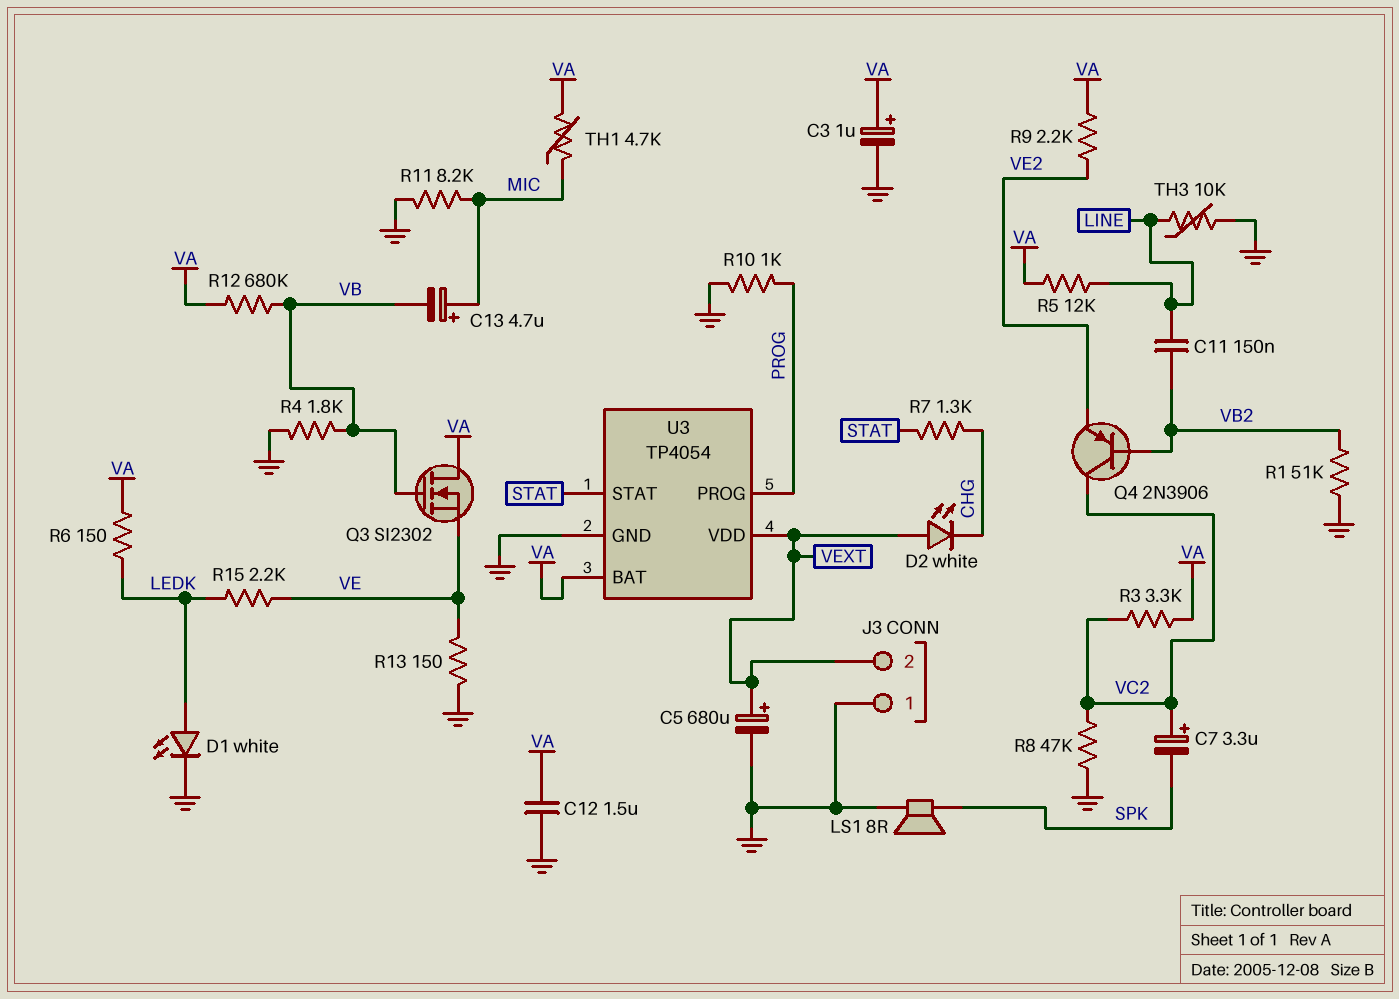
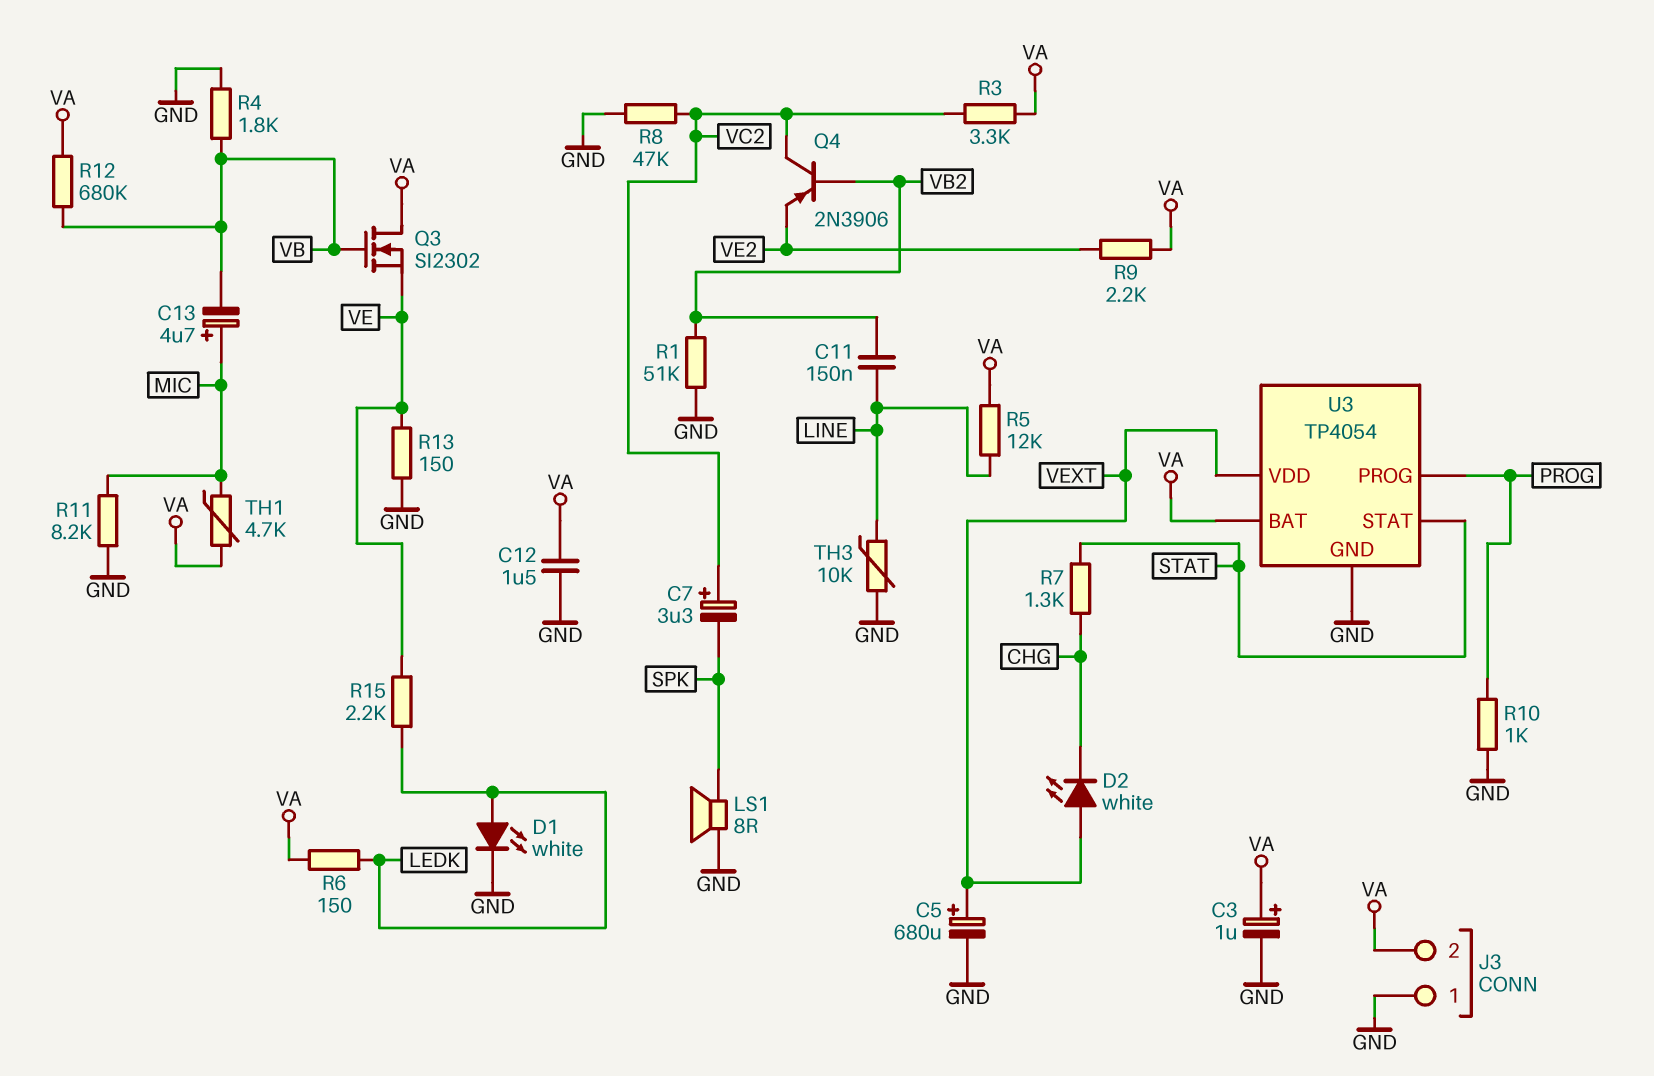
J3 pin 2: VEXT -> VA

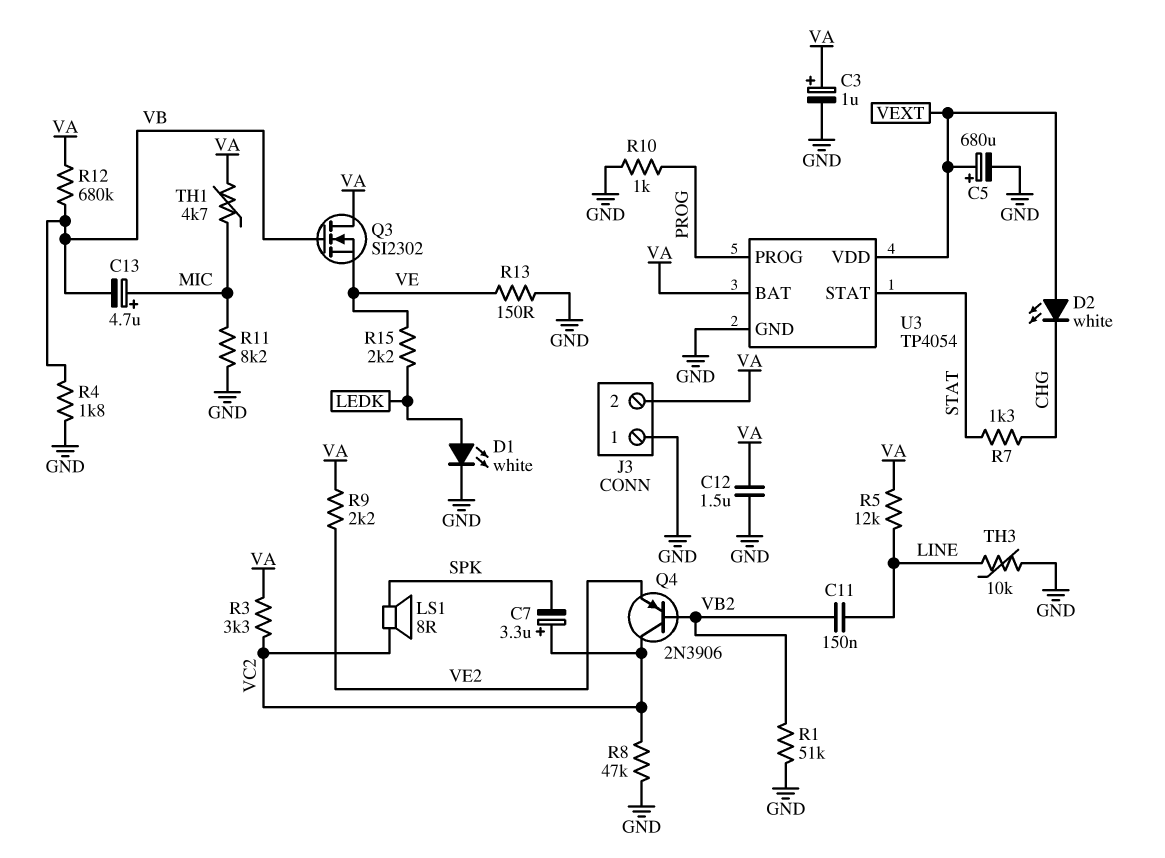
LS1: speaker 8R (GND, SPK) -> speaker 8R (SPK, VC2)
R6: 150 (LEDK, VA) -> none

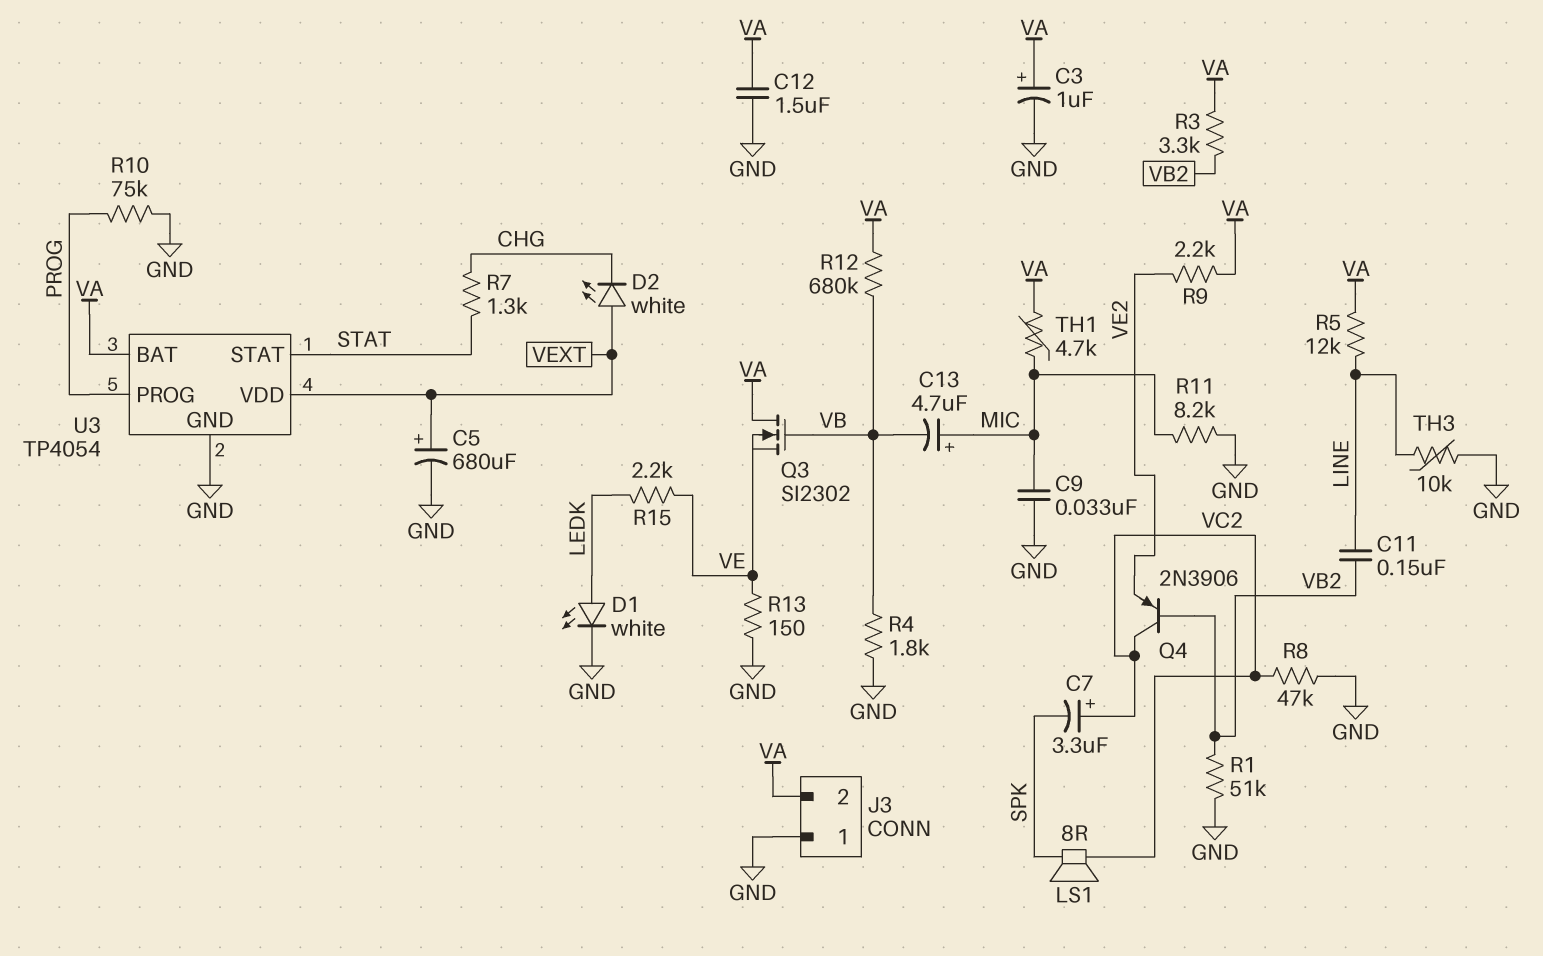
C9: none -> 33nF (GND, MIC)
R3: 3.3k (VA, VC2) -> 3.3k (VA, VB2)
R10: 1k (GND, PROG) -> 75k (GND, PROG)

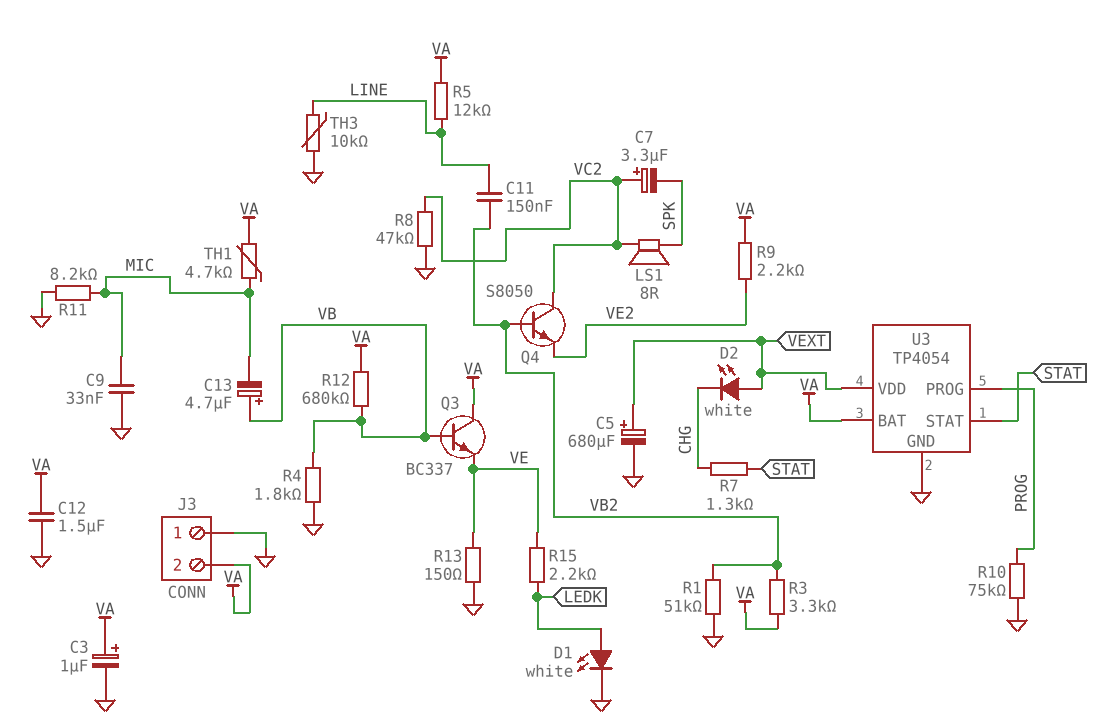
C13: 4.7uF (plus MIC, minus VB) -> 4.7uF (plus VB, minus MIC)
Q3: NMOS SI2302 (G VB, D VA, S VE) -> NPN BC337 (B VB, C VA, E VE)
Q4: PNP 2N3906 (B VB2, C VC2, E VE2) -> NPN S8050 (B VB2, C VC2, E VE2)

